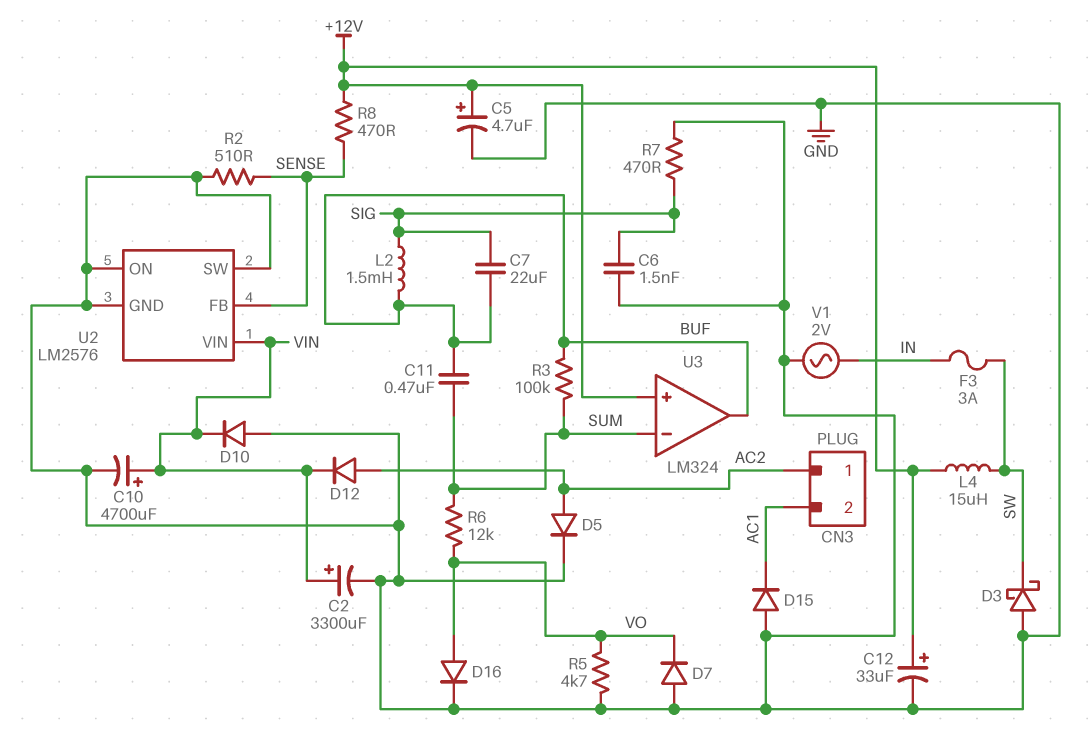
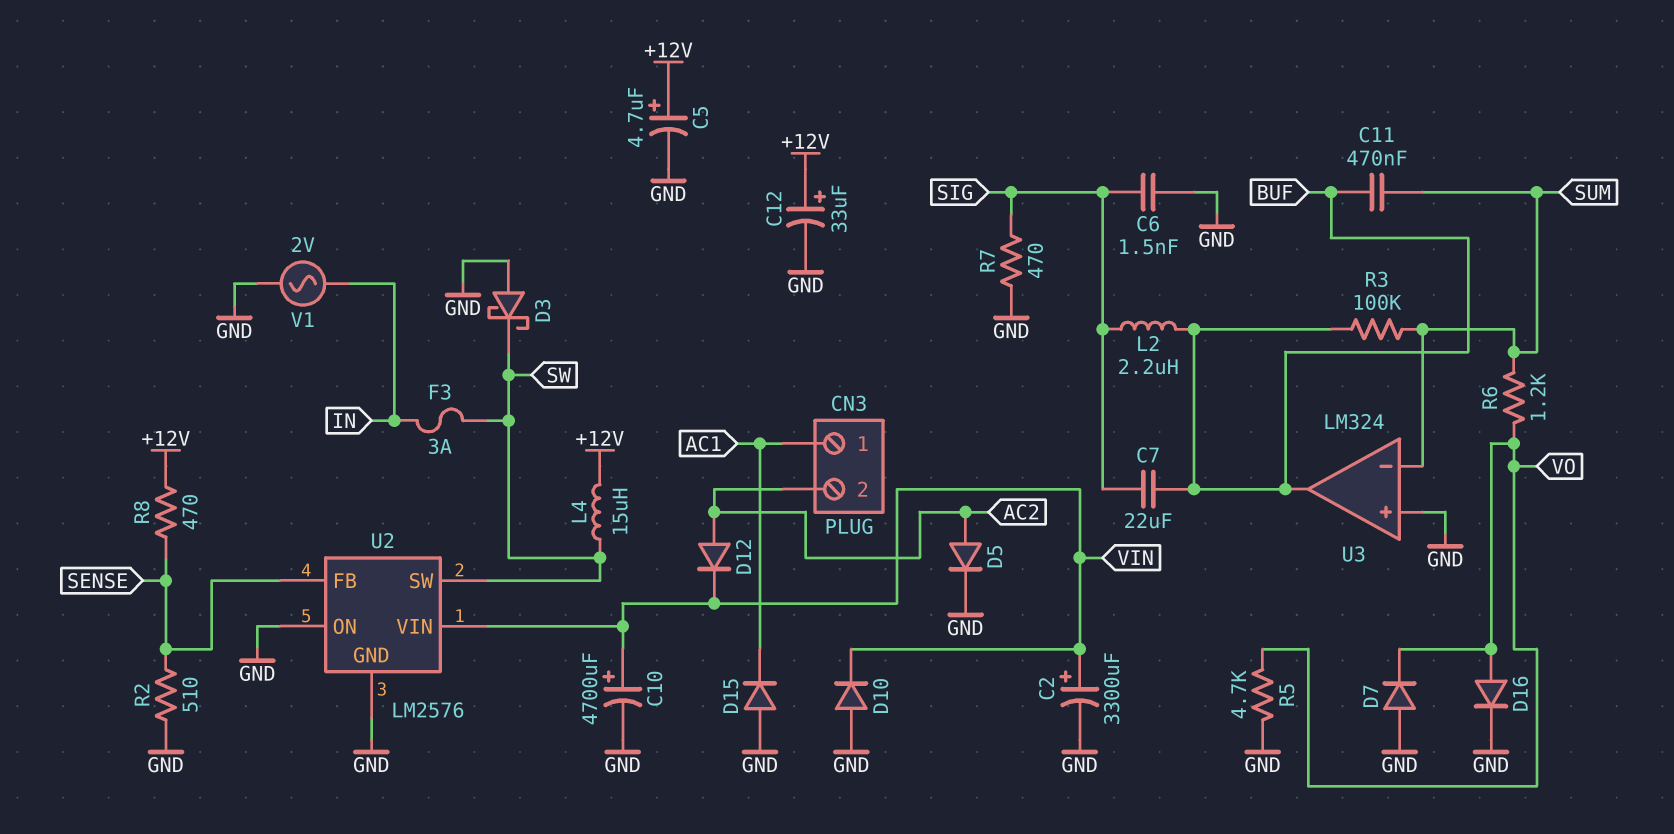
CN3 pin 1: AC2 -> AC1
CN3 pin 2: AC1 -> AC2
L2: 1.5mH (BUF, SIG) -> 2.2uH (BUF, SIG)
R6: 12k (SUM, VO) -> 1.2k (SUM, VO)
U2 pin SW: GND -> SW
U3 pin in+: +12V -> GND

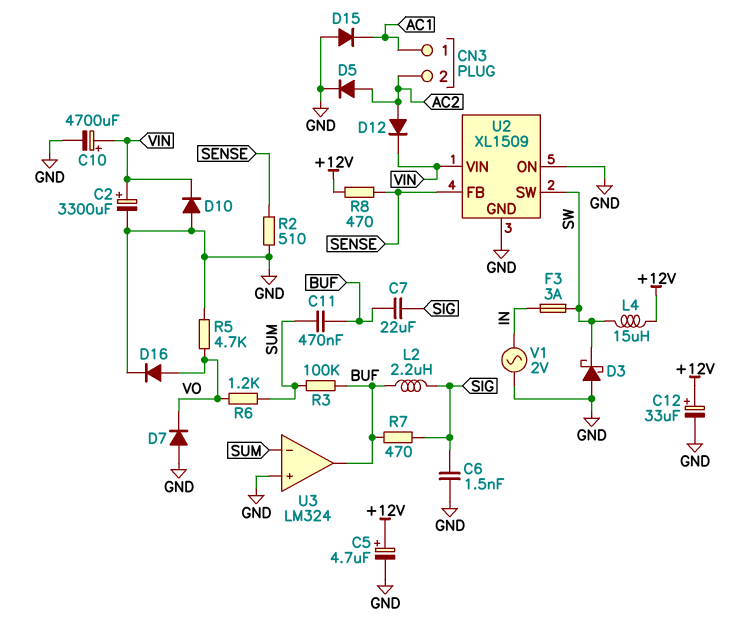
R7: 470 (GND, SIG) -> 470 (BUF, SIG)
U2: LM2576 -> XL1509

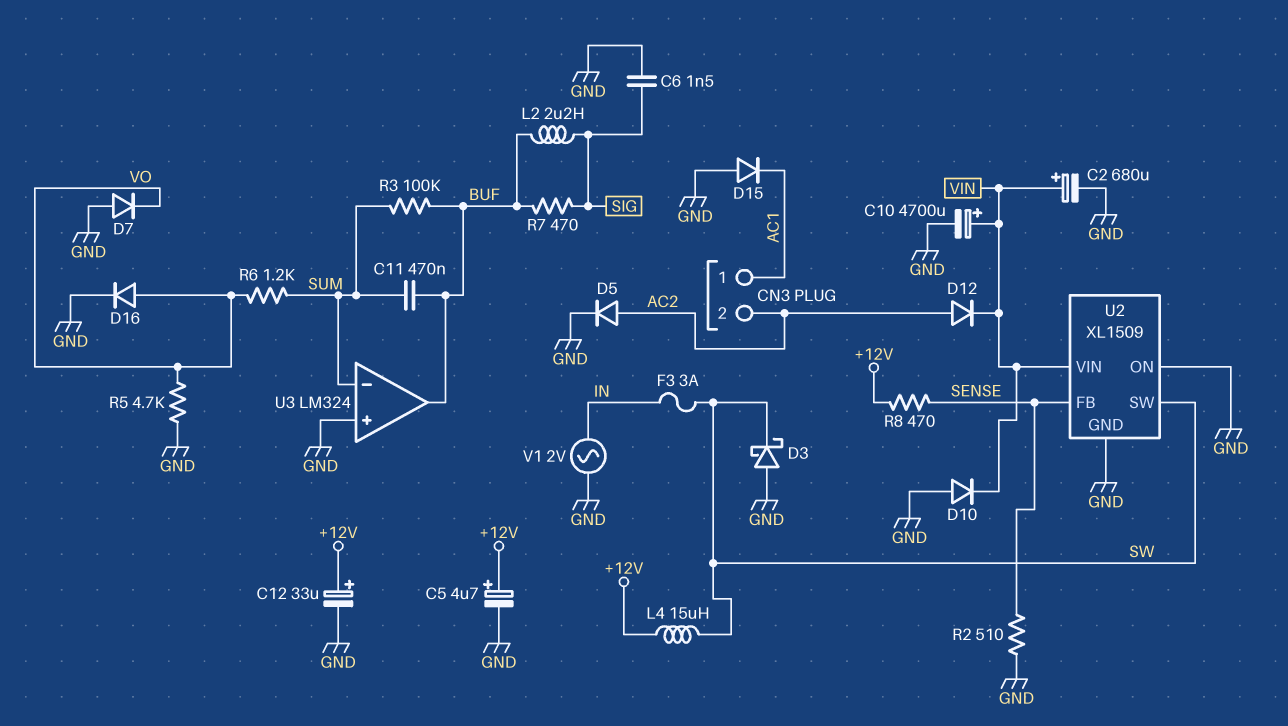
C2: 3300uF (plus VIN, minus GND) -> 680uF (plus VIN, minus GND)
C7: 22uF (BUF, SIG) -> none

